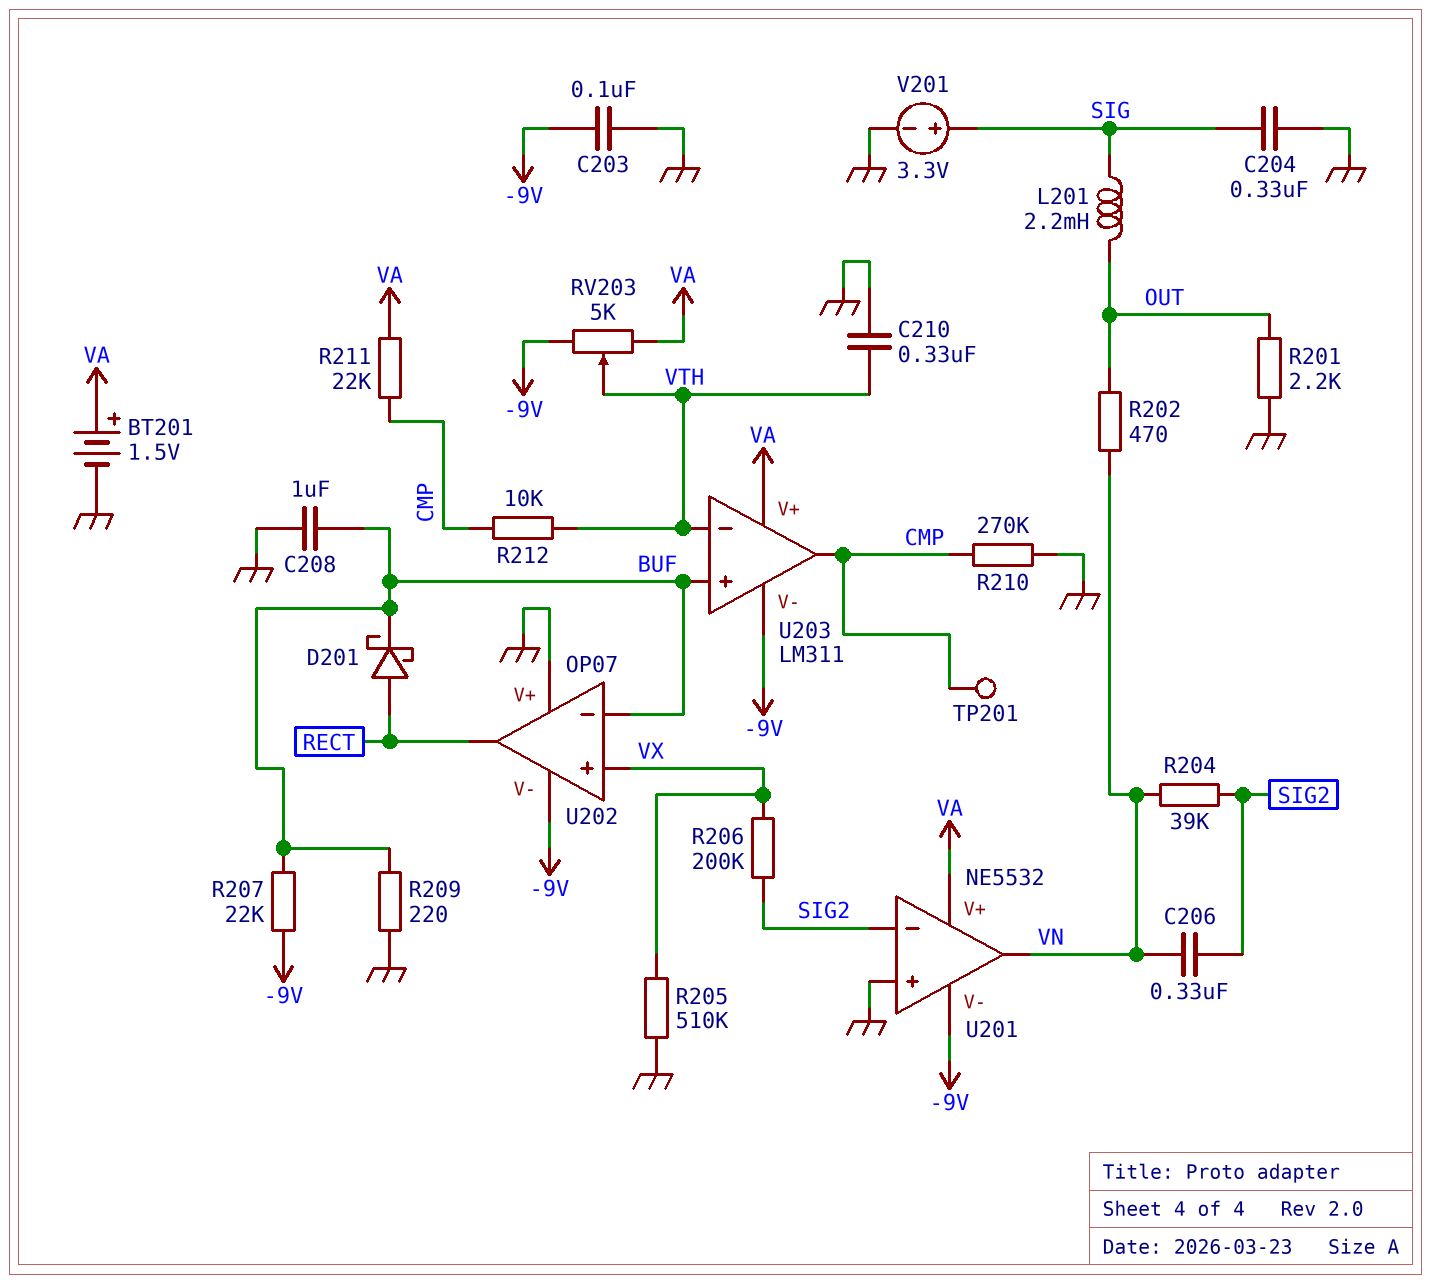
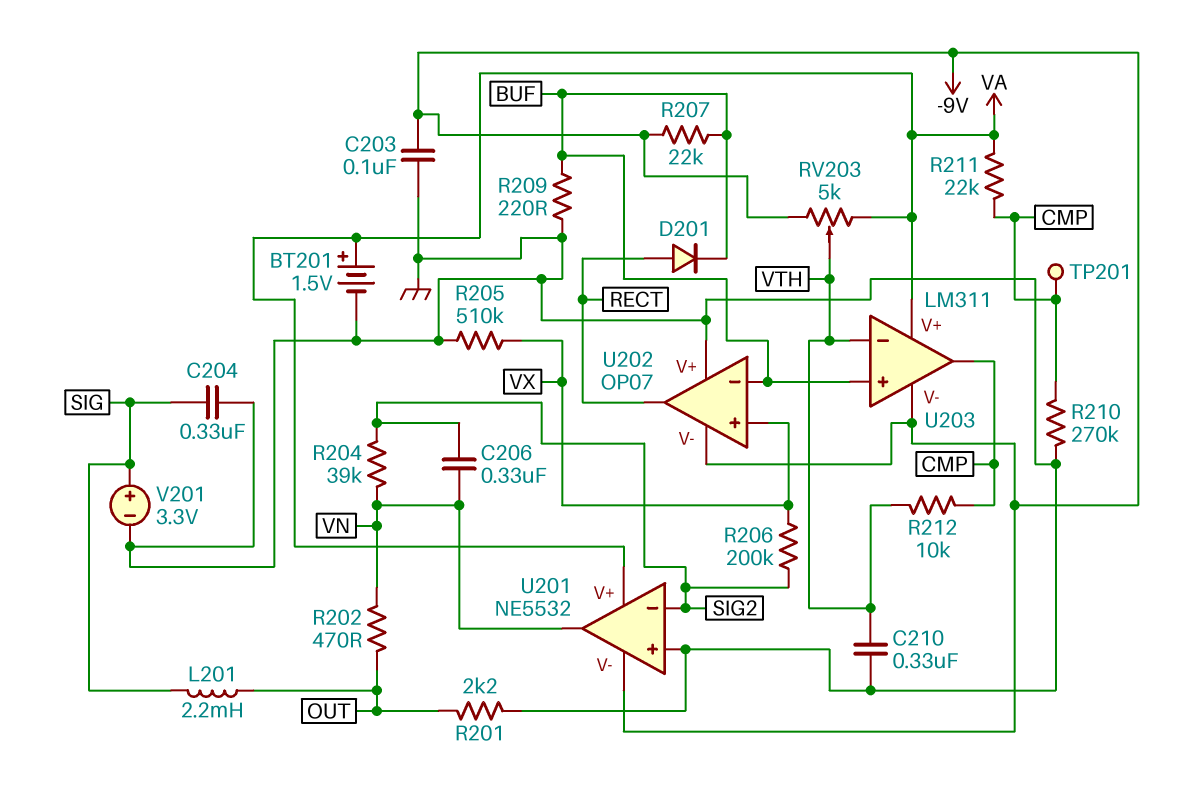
C208: 1uF (BUF, GND) -> none
D201: schottky (A RECT, K BUF) -> diode (A RECT, K BUF)

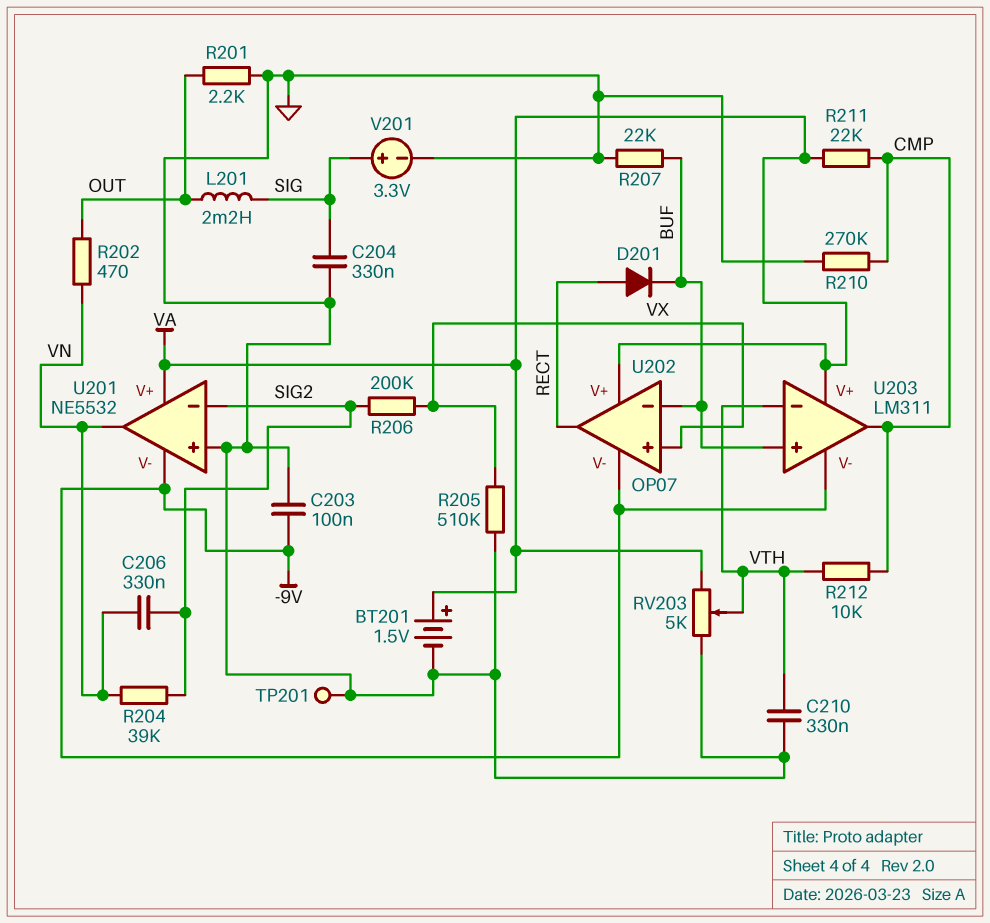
R207: 22k (-9V, BUF) -> 22k (BUF, GND)
R209: 220 (BUF, GND) -> none
RV203: 5k (-9V, VA, wiper VTH) -> 5k (GND, VA, wiper VTH)
TP201: test point (CMP) -> test point (GND)
U202 pin V+: GND -> VA

